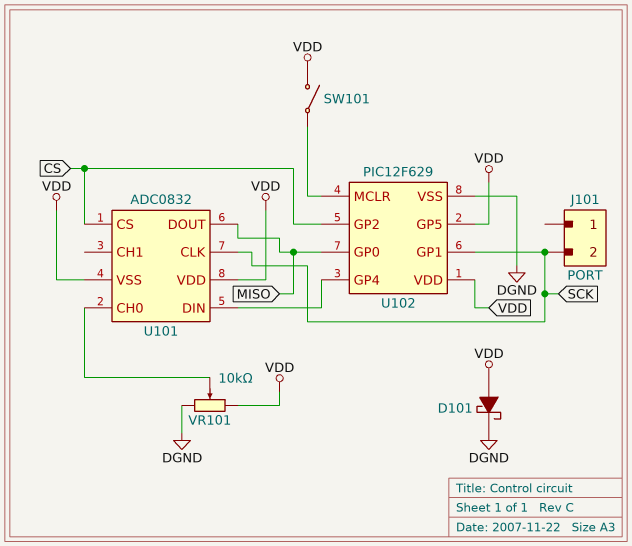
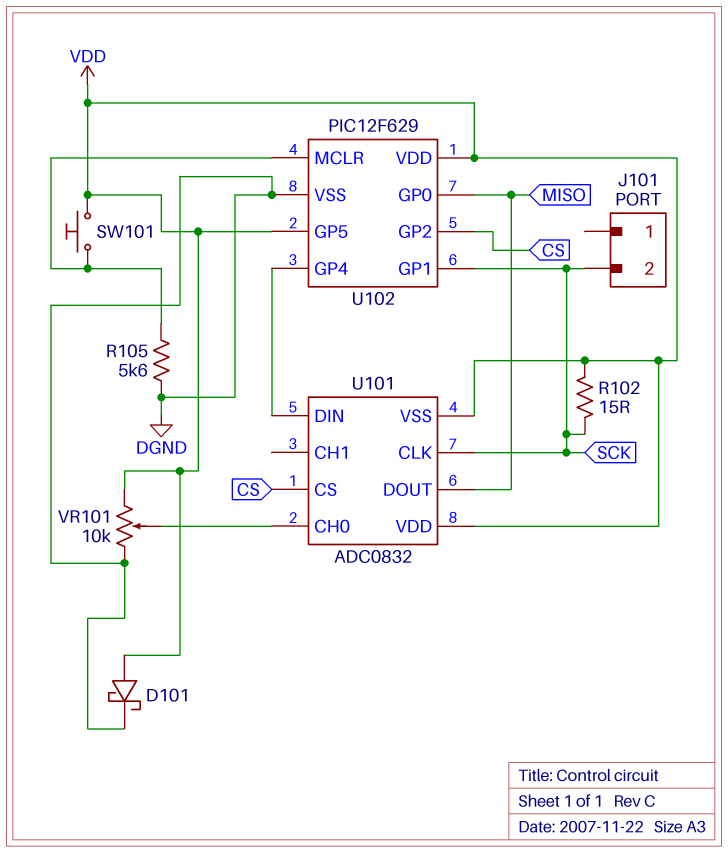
R102: none -> 15 (SCK, VDD)
R105: none -> 5.6k (DGND, U102/MCLR)
SW101: switch (U102/MCLR, VDD) -> button (U102/MCLR, VDD)

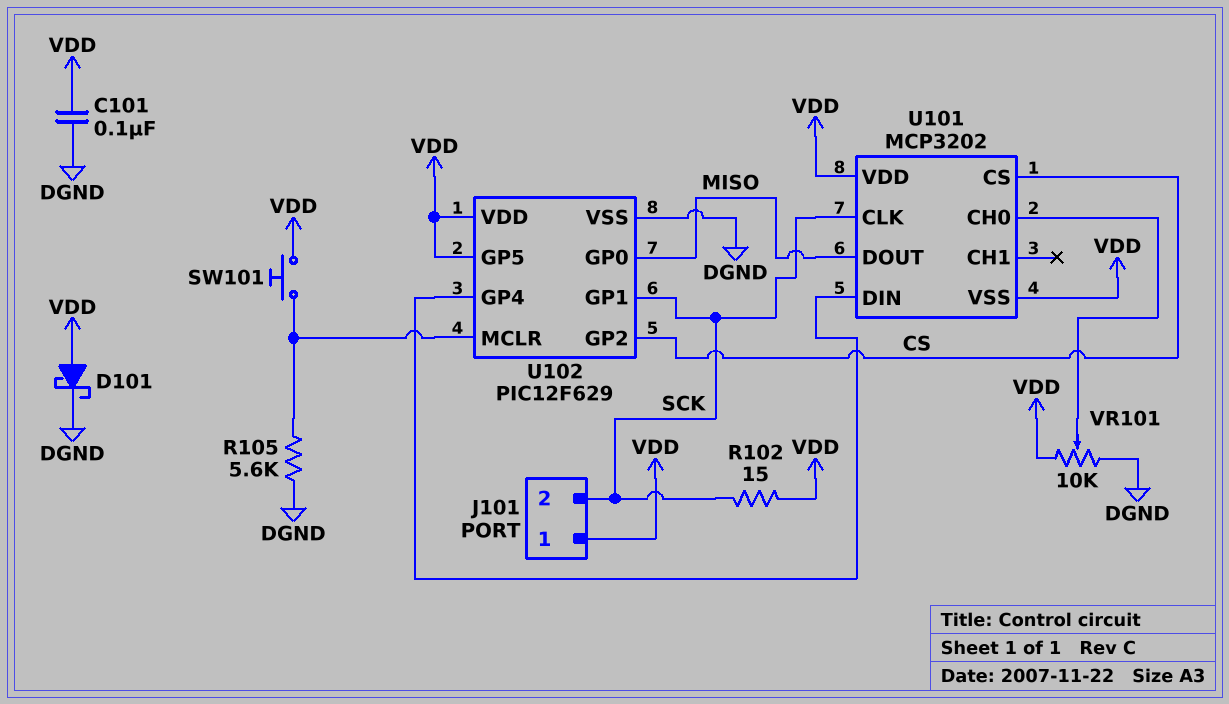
C101: none -> 100nF (DGND, VDD)
J101 pin 1: none -> VDD
U101: ADC0832 -> MCP3202

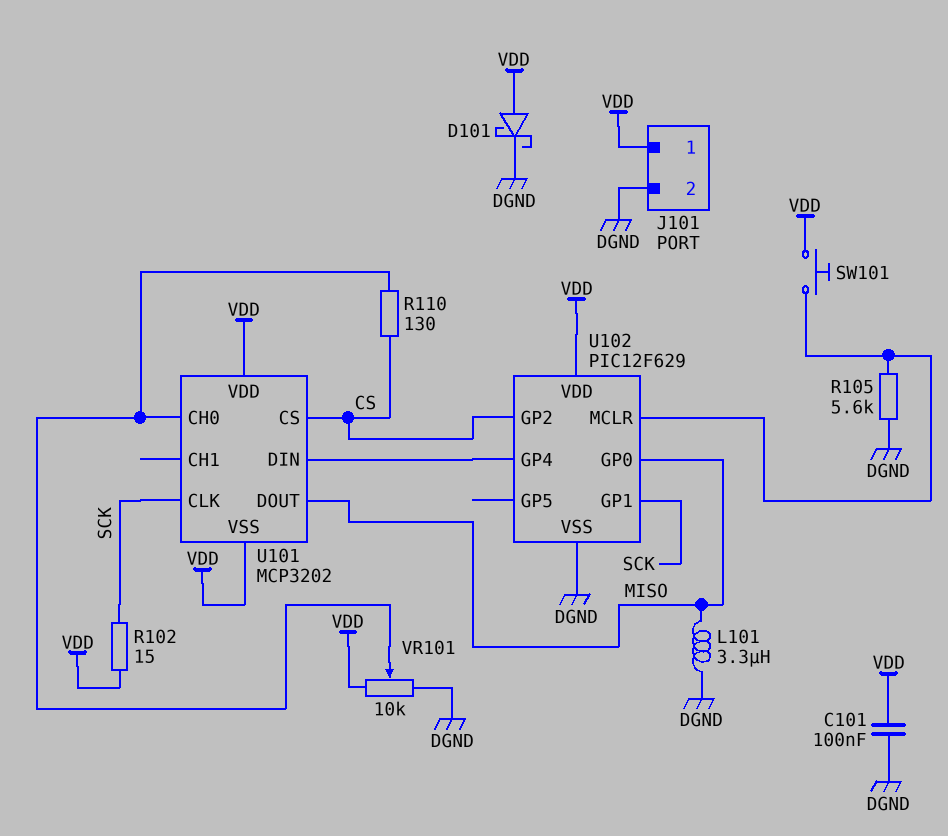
J101 pin 2: SCK -> DGND
L101: none -> 3.3uH (DGND, MISO)
R110: none -> 130 (CS, U101/CH0)
U102 pin GP5: VDD -> none

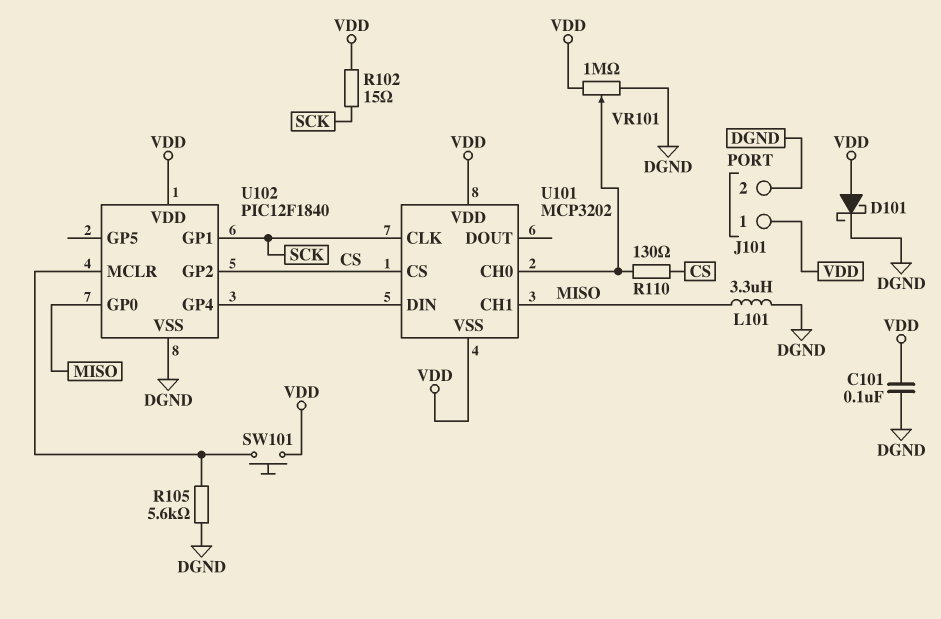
U101 pin CH1: none -> MISO
U101 pin DOUT: MISO -> none
U102: PIC12F629 -> PIC12F1840
VR101: 10k (DGND, VDD, wiper U101/CH0) -> 1M (DGND, VDD, wiper U101/CH0)

